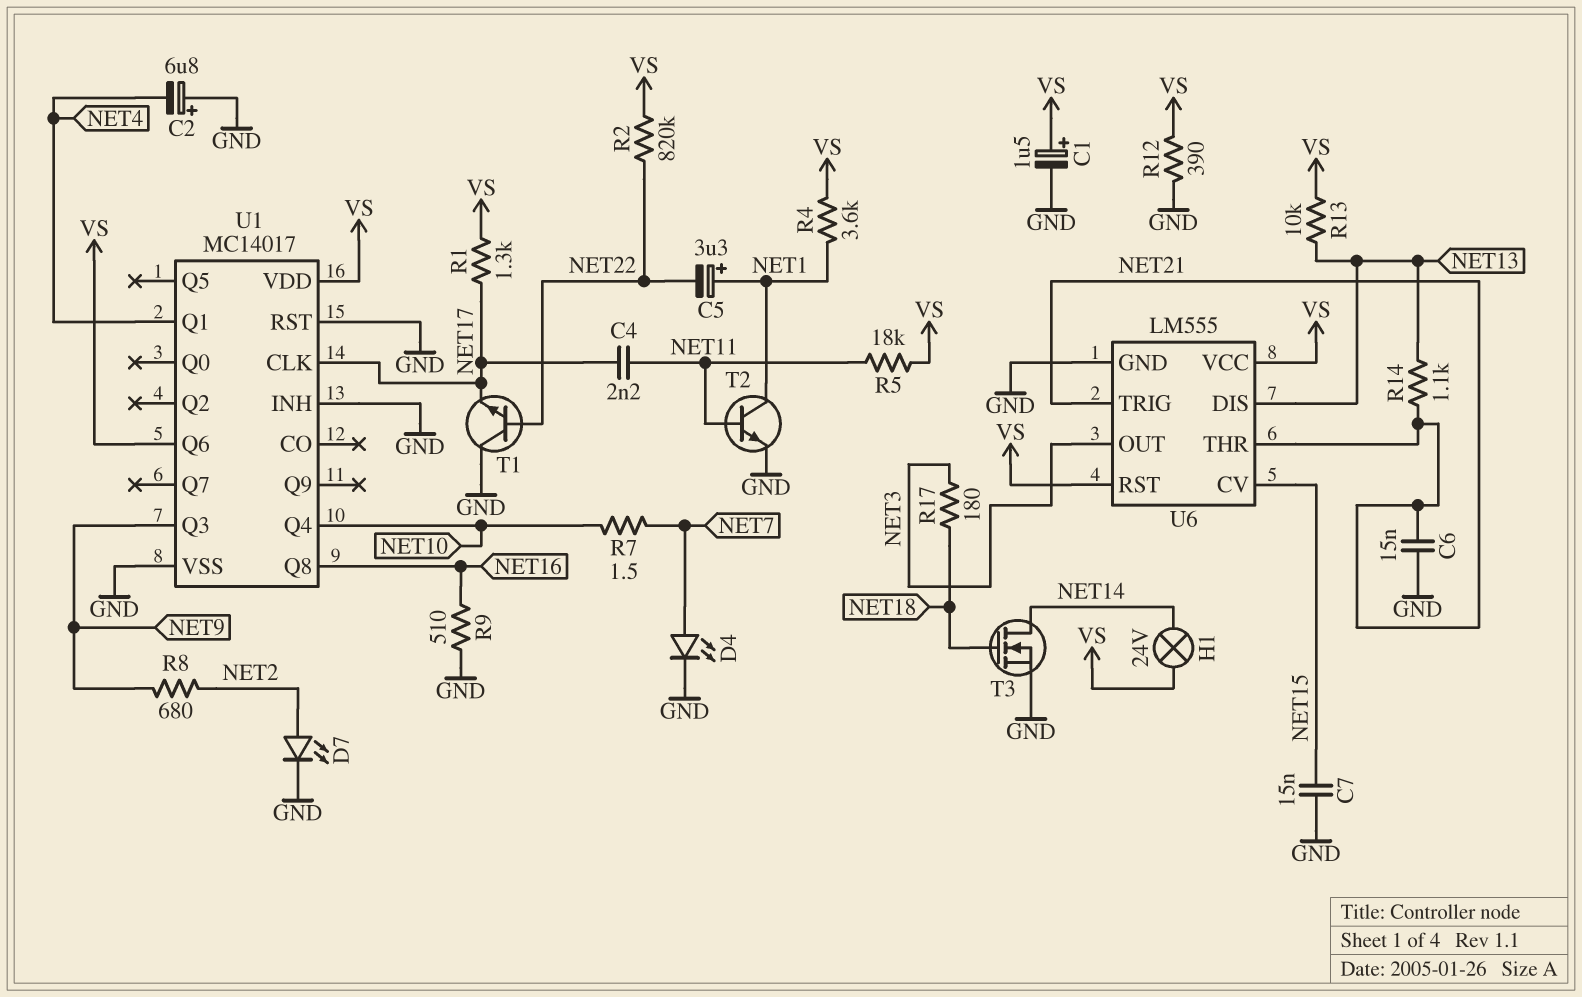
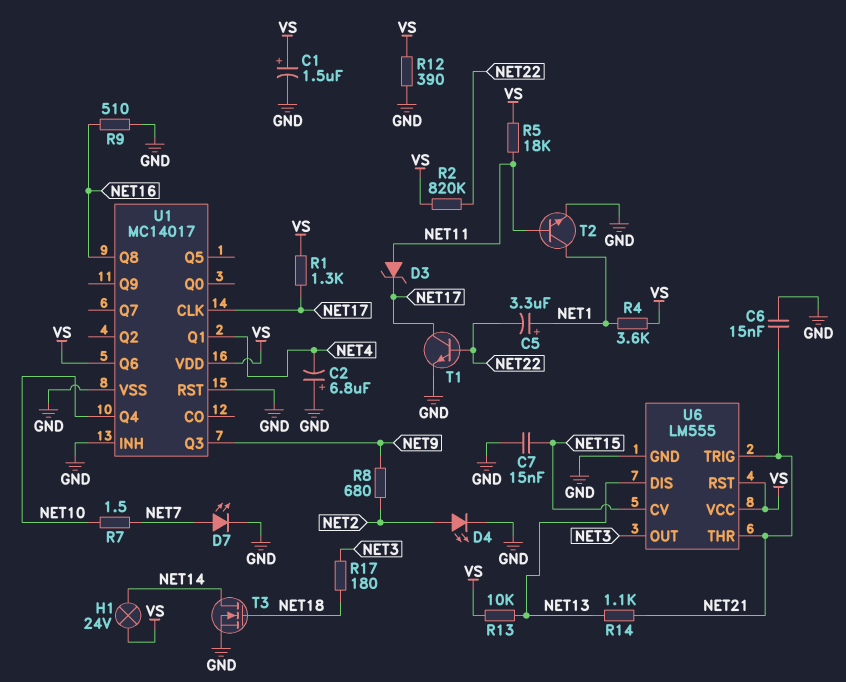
C4: 2.2nF (NET11, NET17) -> none
D3: none -> zener (A NET11, K NET17)
D4: LED (A NET7, K GND) -> LED (A NET2, K GND)
D7: LED (A NET2, K GND) -> LED (A NET7, K GND)
T1: NPN (B NET22, C GND, E NET17) -> NPN (B NET22, C NET17, E GND)

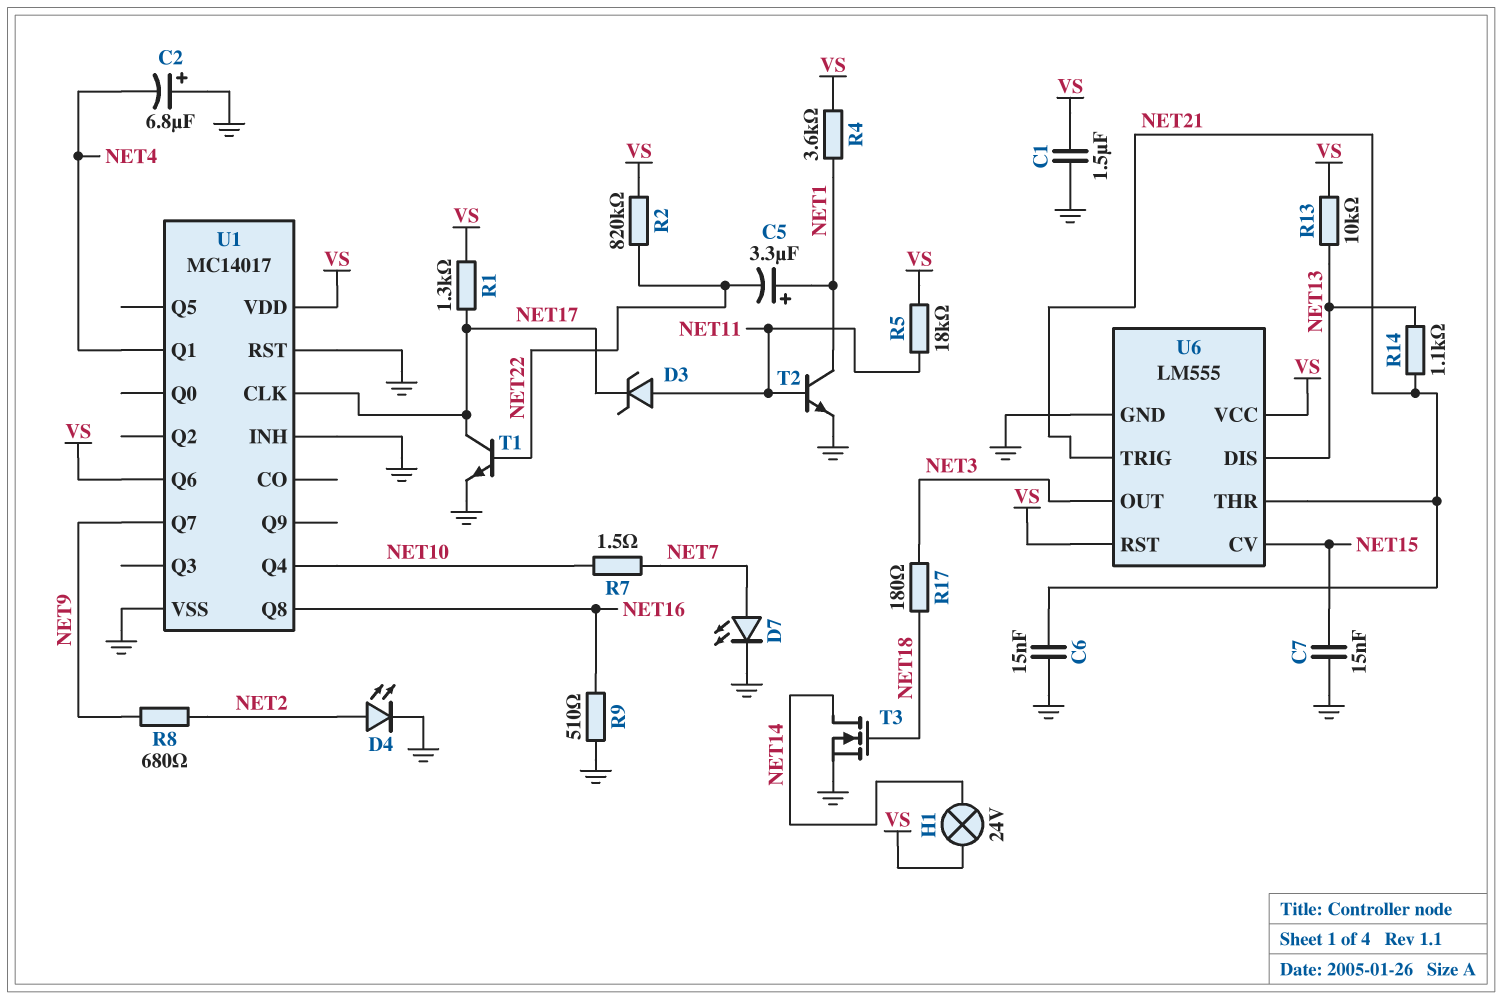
C1: 1.5uF (plus VS, minus GND) -> 1.5uF (GND, VS)
R12: 390 (GND, VS) -> none
U1 pin Q3: NET9 -> none
U1 pin Q7: none -> NET9

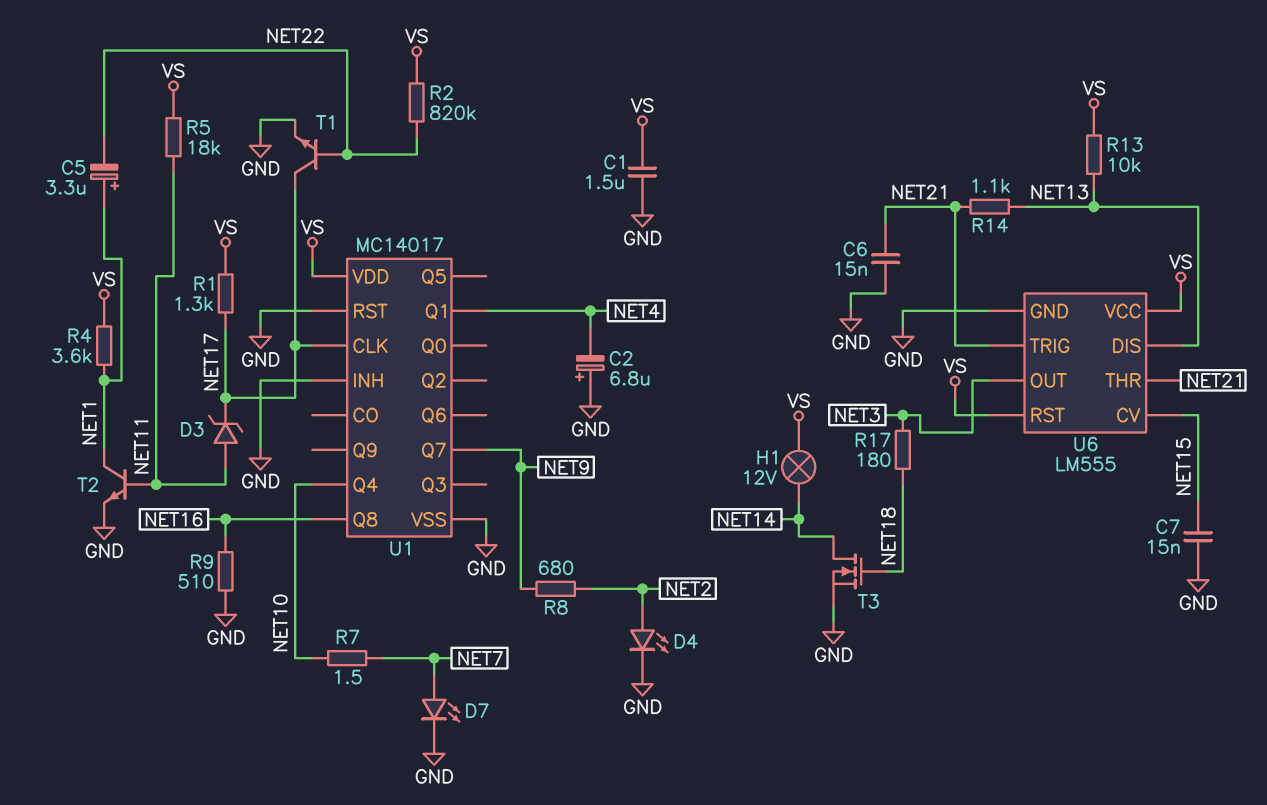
H1: lamp 24V (NET14, VS) -> lamp 12V (NET14, VS)
U1 pin Q6: VS -> none

